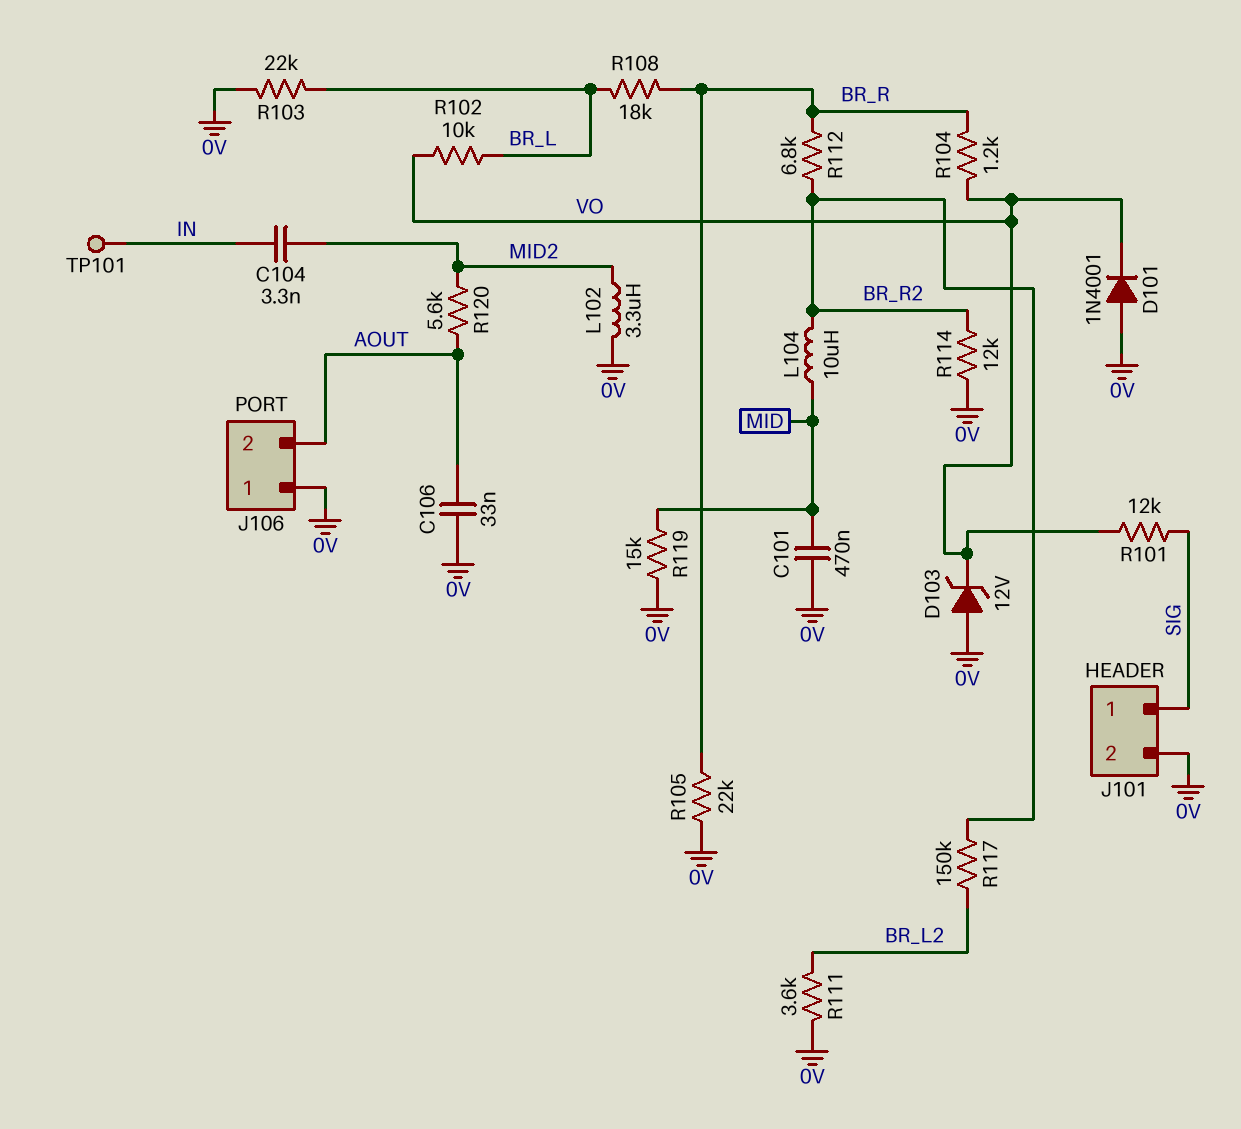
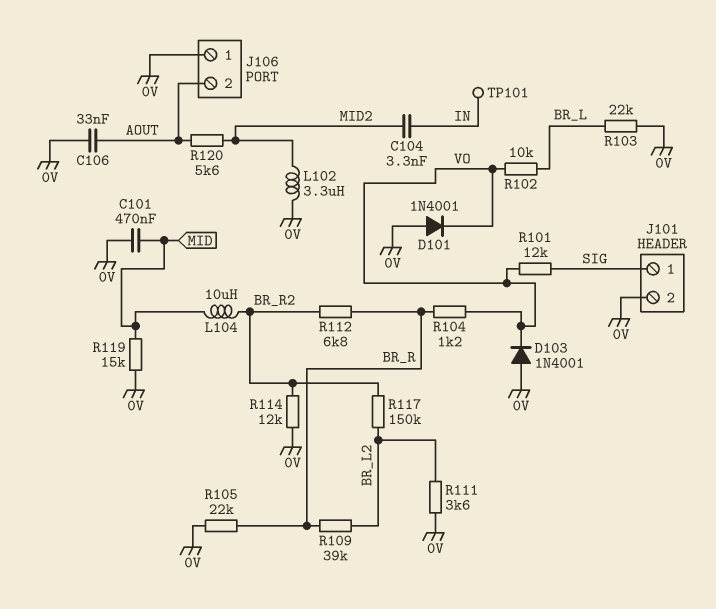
D103: zener 12V (A 0V, K VO) -> diode 1N4001 (A 0V, K VO)
R108: 18k (BR_L, BR_R) -> none
R109: none -> 39k (BR_L2, BR_R)

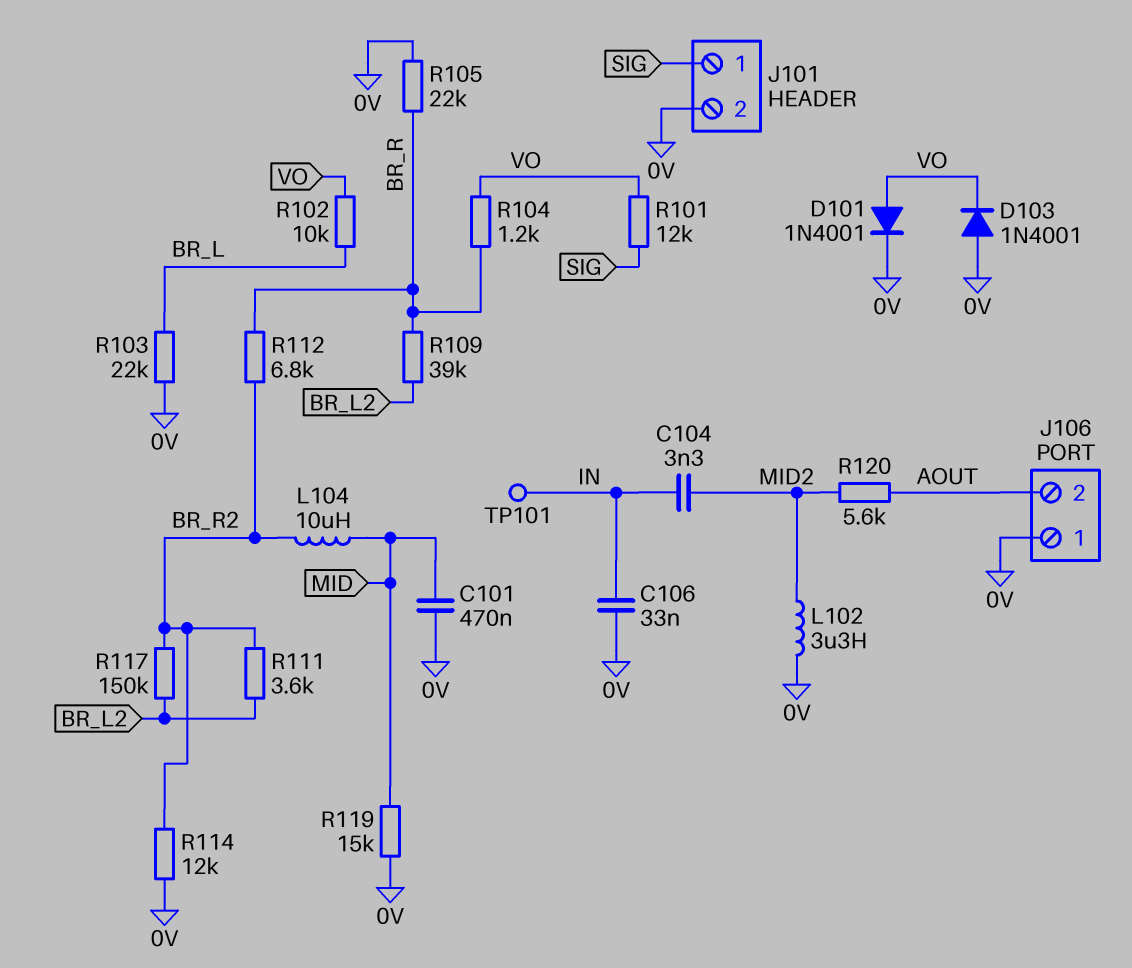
C106: 33nF (0V, AOUT) -> 33nF (0V, IN)
D101: diode 1N4001 (A 0V, K VO) -> diode 1N4001 (A VO, K 0V)
R111: 3.6k (0V, BR_L2) -> 3.6k (BR_L2, BR_R2)

